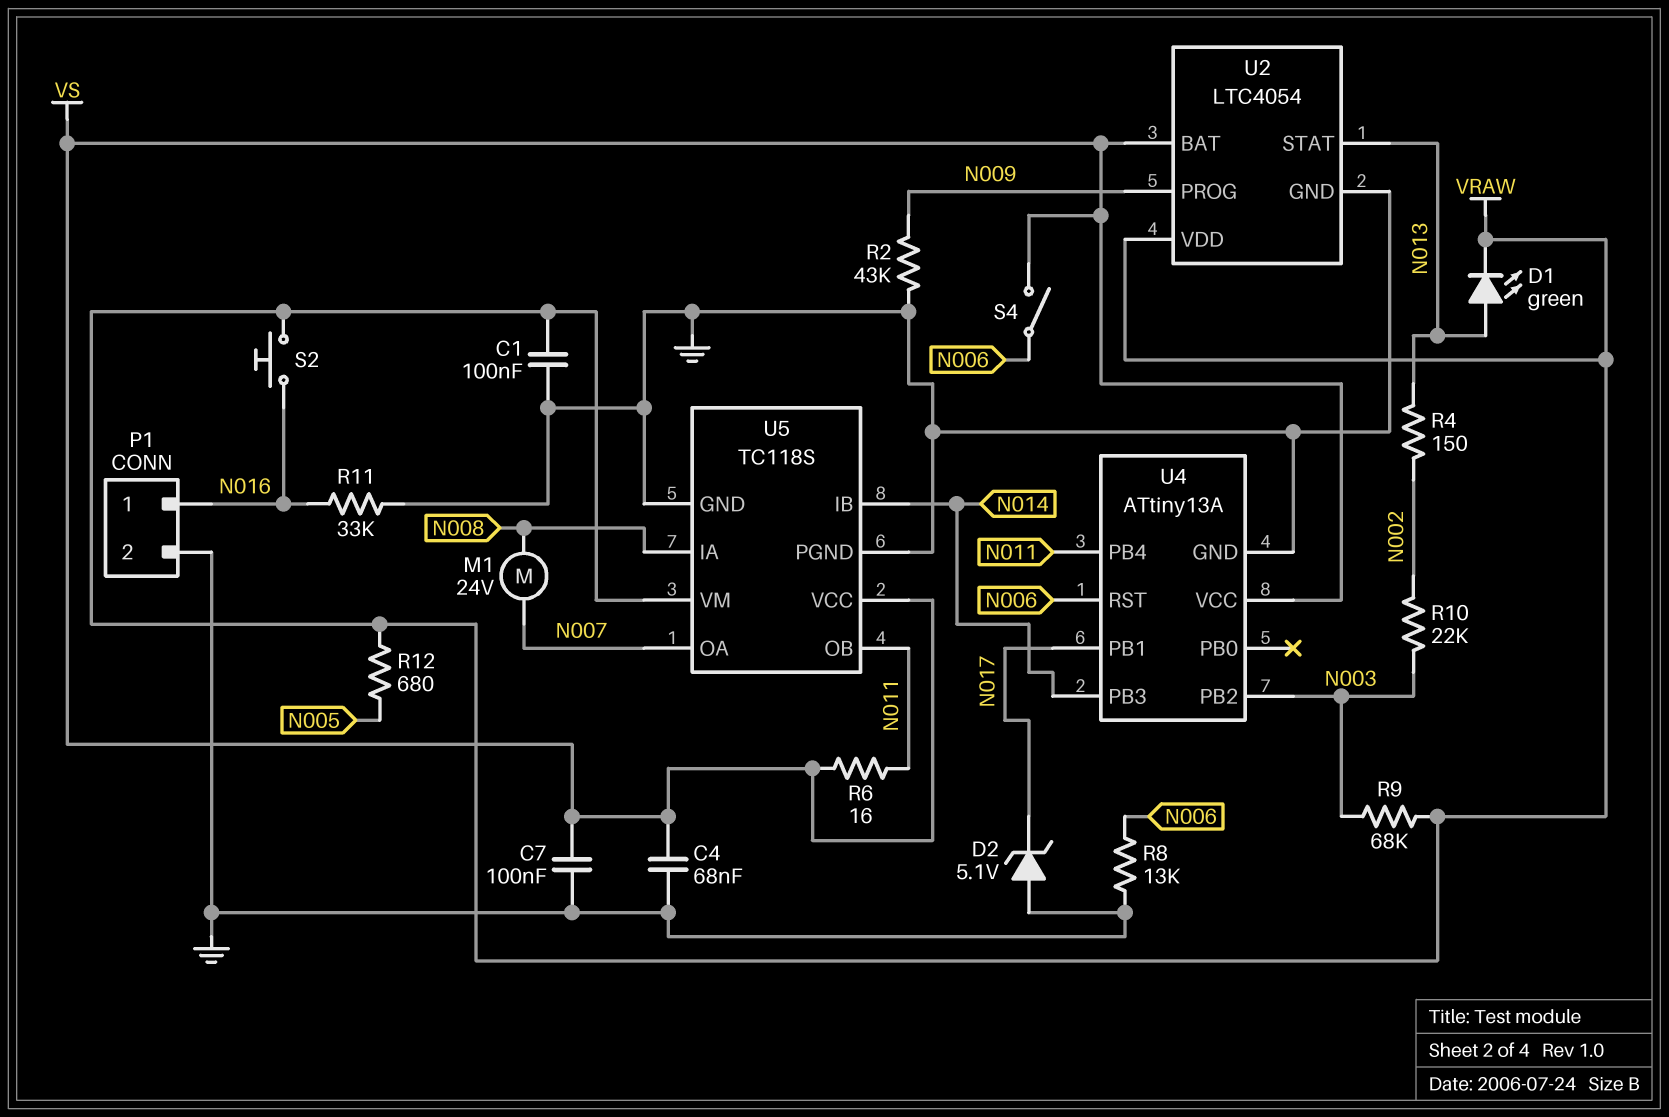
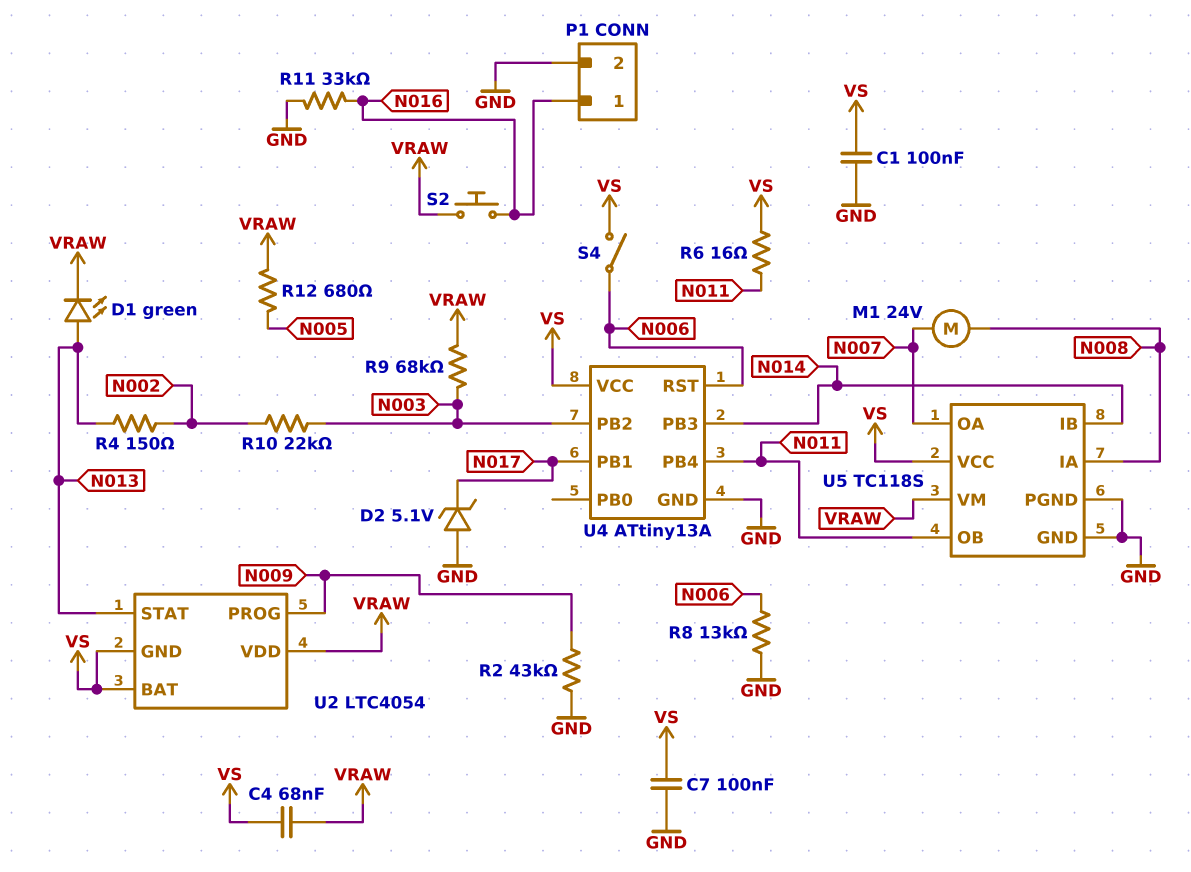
C1: 100nF (GND, VRAW) -> 100nF (GND, VS)
C4: 68nF (GND, VS) -> 68nF (VRAW, VS)
U2 pin GND: GND -> VS

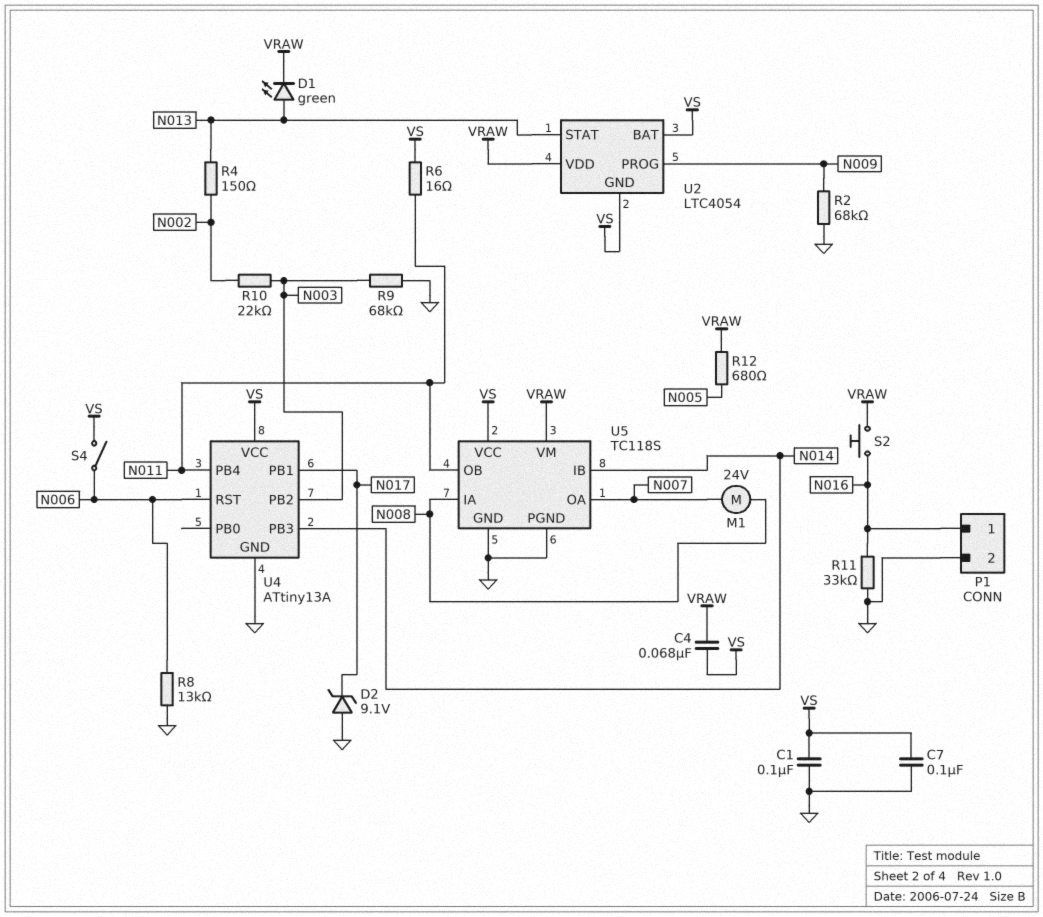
D2: zener 5.1V (A GND, K N017) -> zener 9.1V (A GND, K N017)
R2: 43k (GND, N009) -> 68k (GND, N009)
R9: 68k (N003, VRAW) -> 68k (GND, N003)

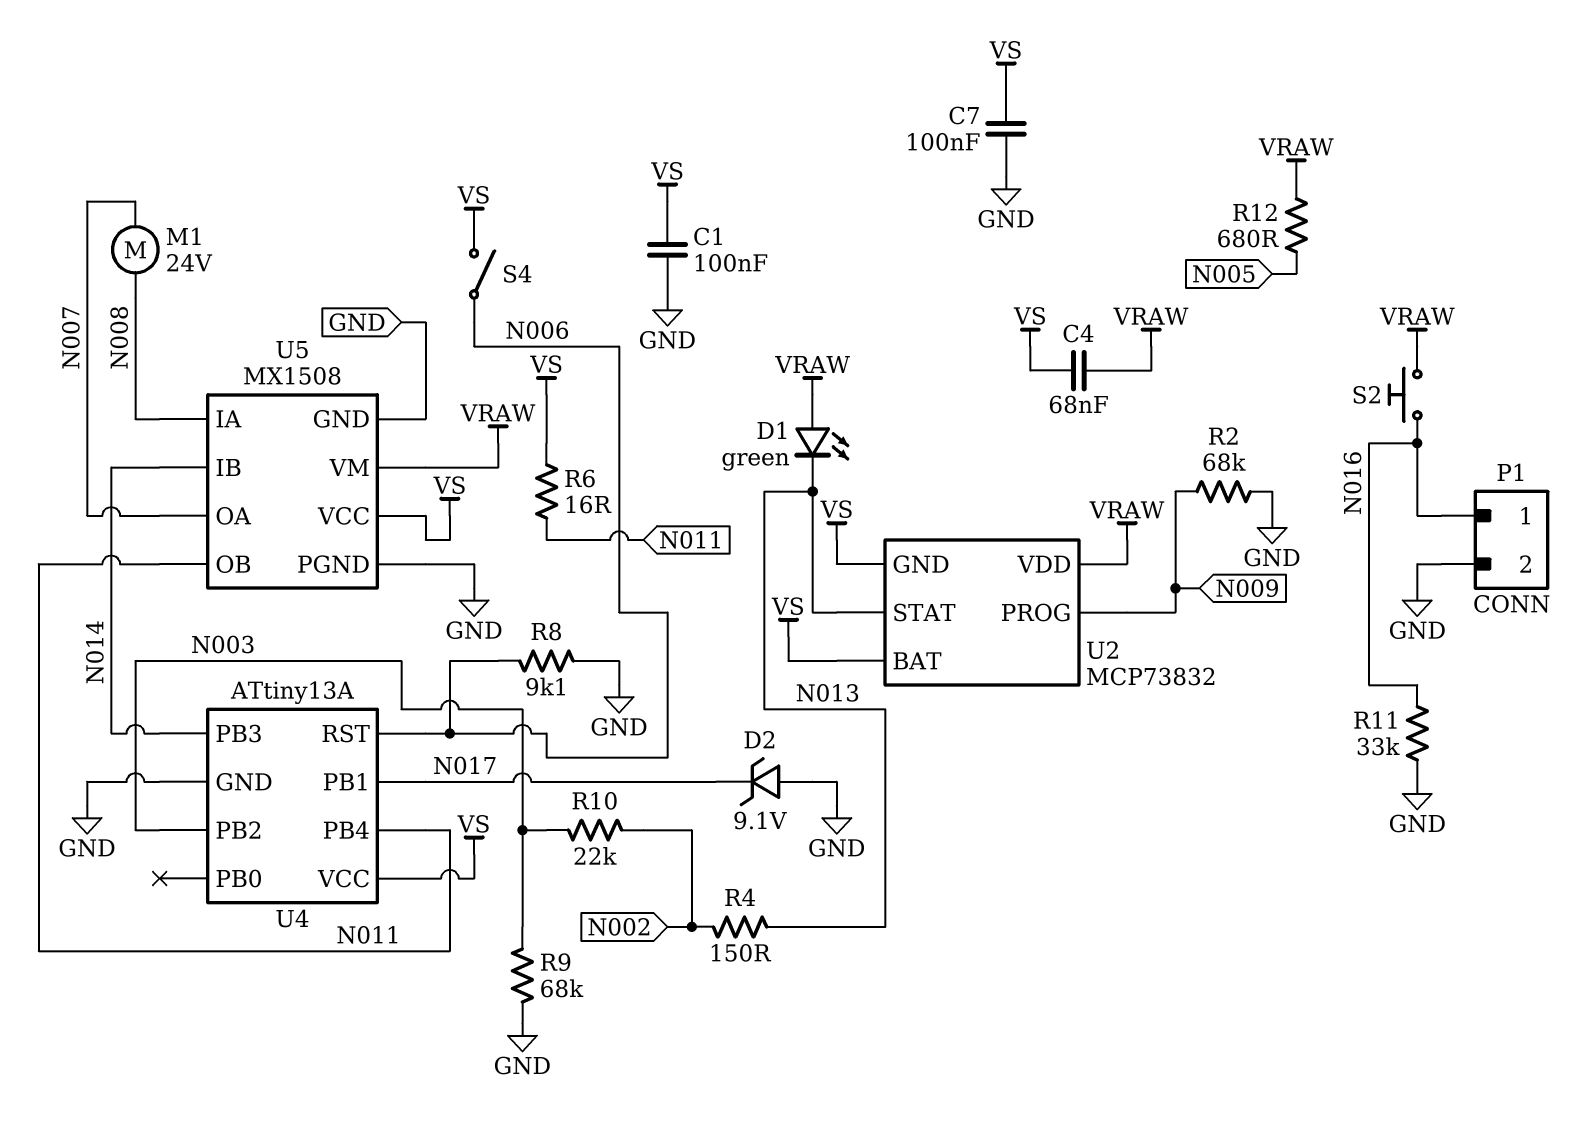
D1: LED green (A N013, K VRAW) -> LED green (A VRAW, K N013)
R8: 13k (GND, N006) -> 9.1k (GND, N006)
U2: LTC4054 -> MCP73832
U5: TC118S -> MX1508

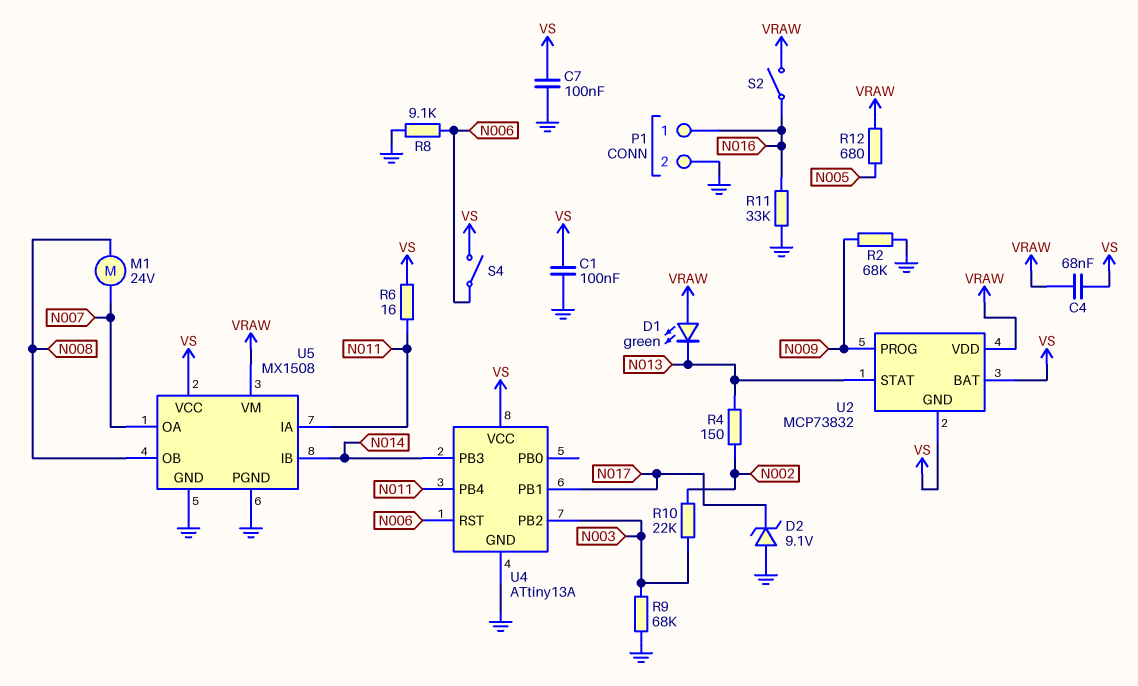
S2: button (N016, VRAW) -> switch (N016, VRAW)
U5 pin IA: N008 -> N011
U5 pin OB: N011 -> N008

